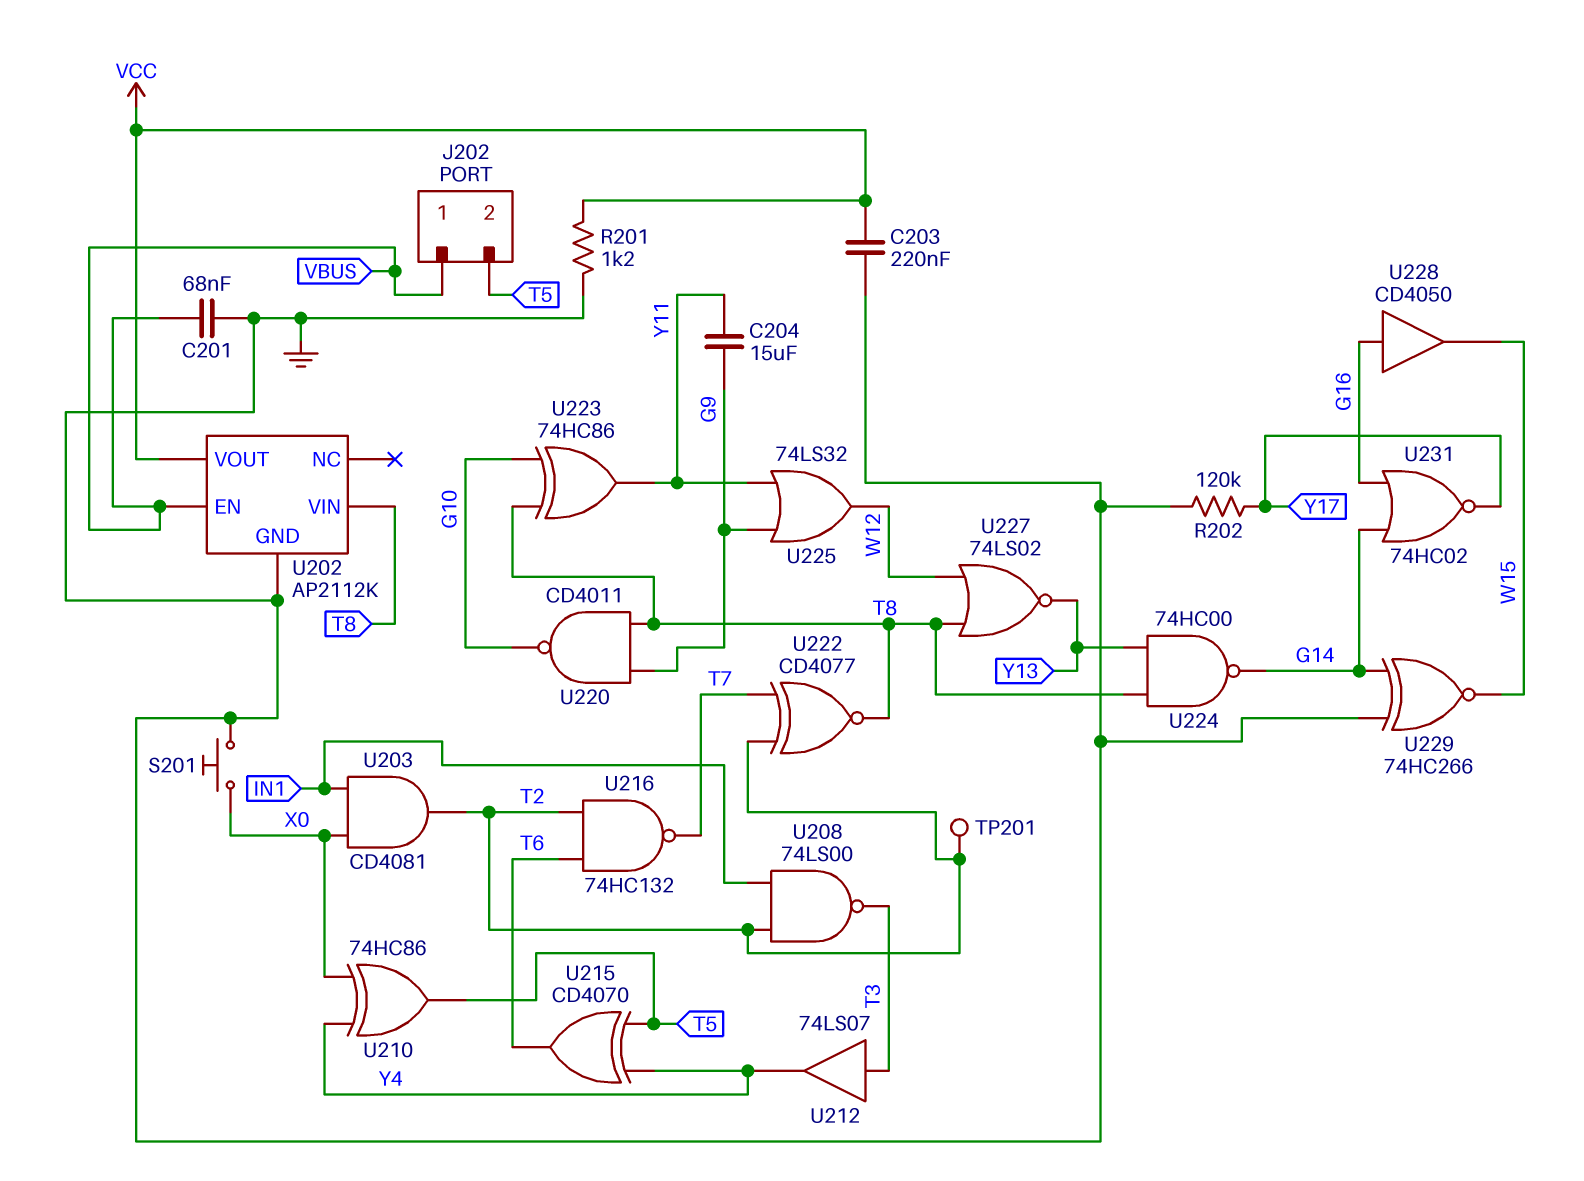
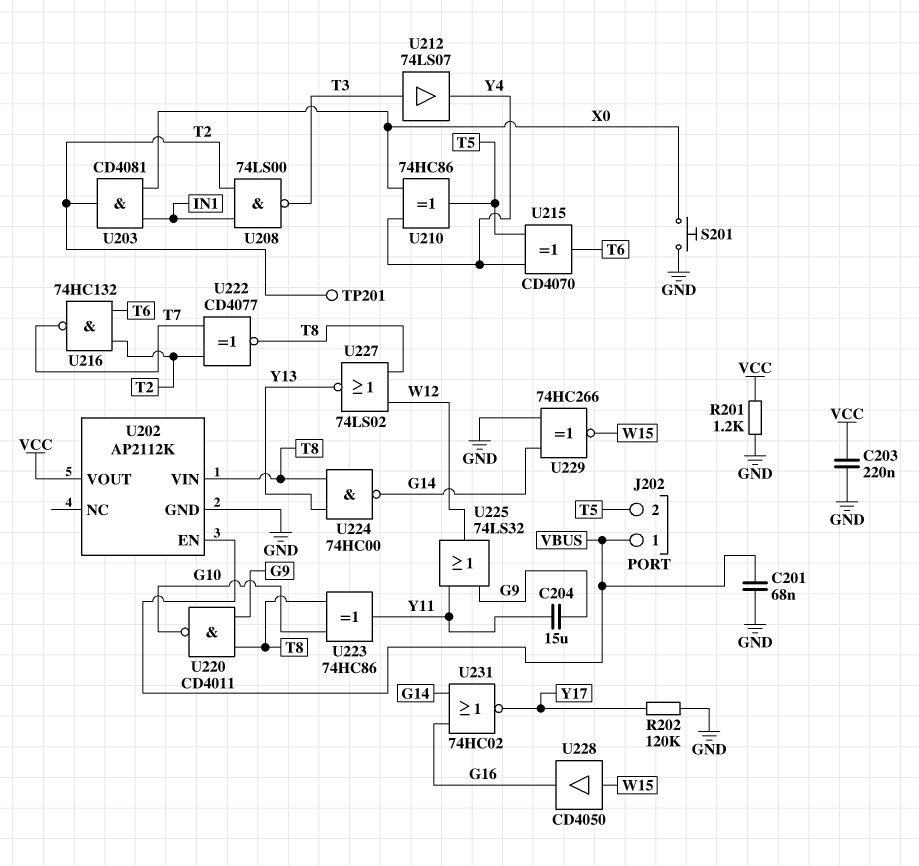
U228: buffer CD4050 (in G16, out W15) -> buffer CD4050 (in W15, out G16)

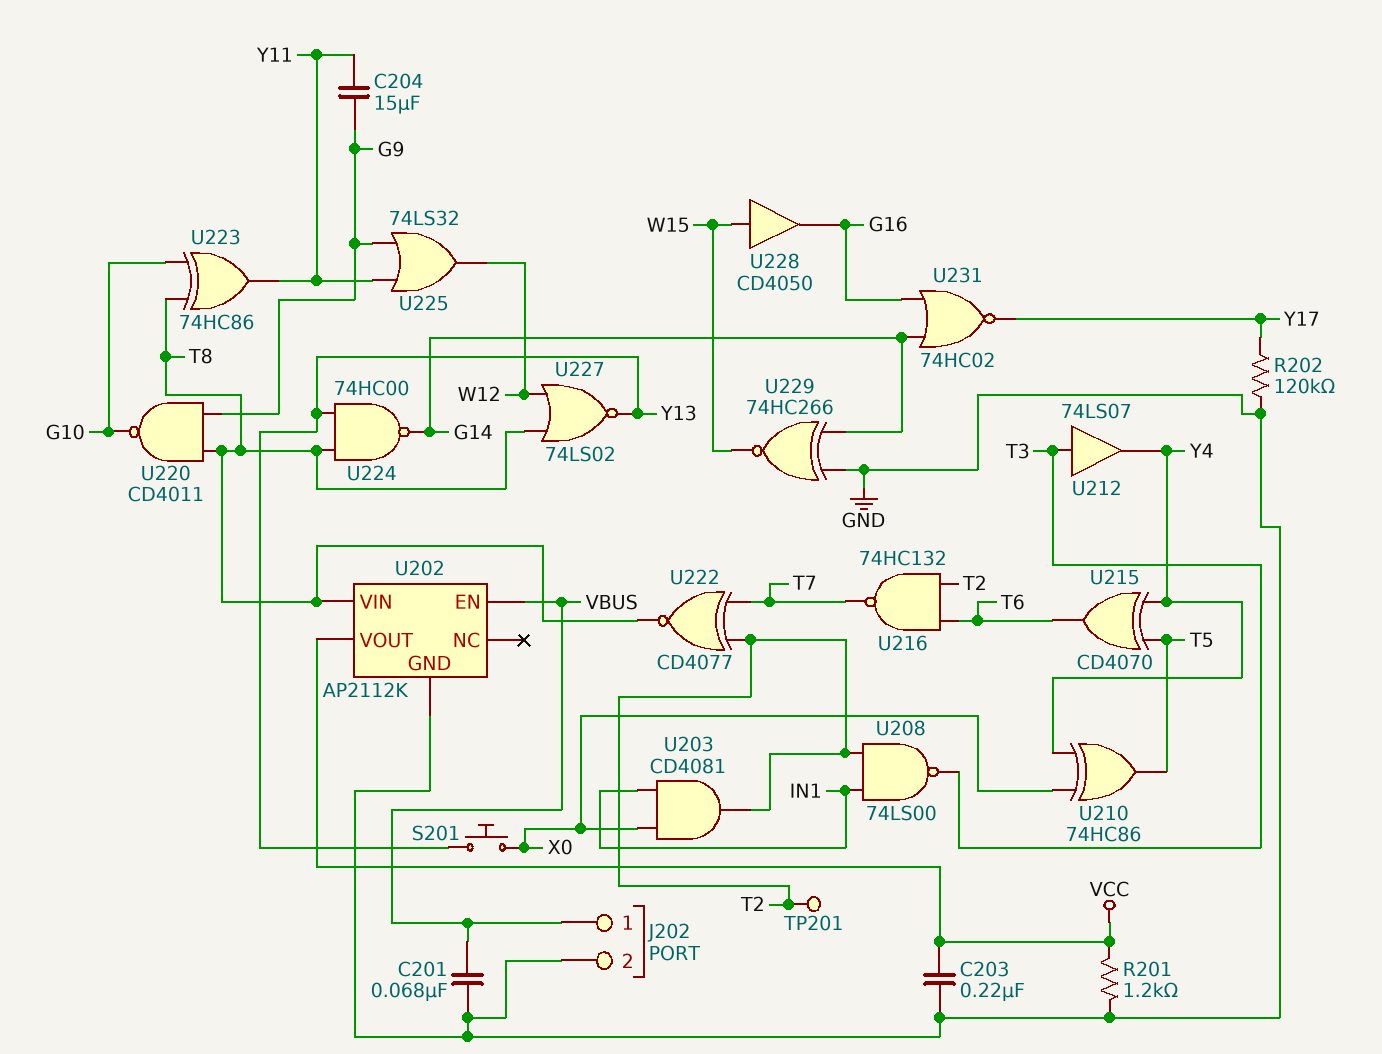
J202 pin 2: T5 -> GND
S201: button (GND, X0) -> button (X0, Y13)

